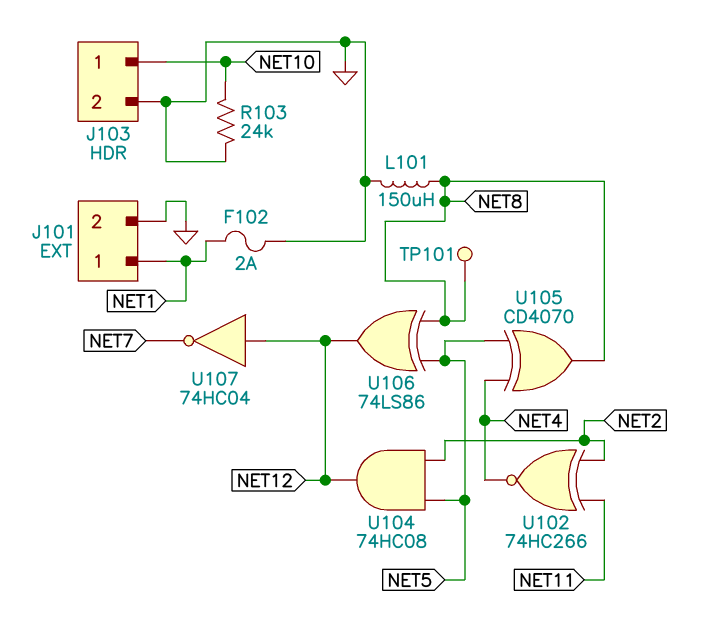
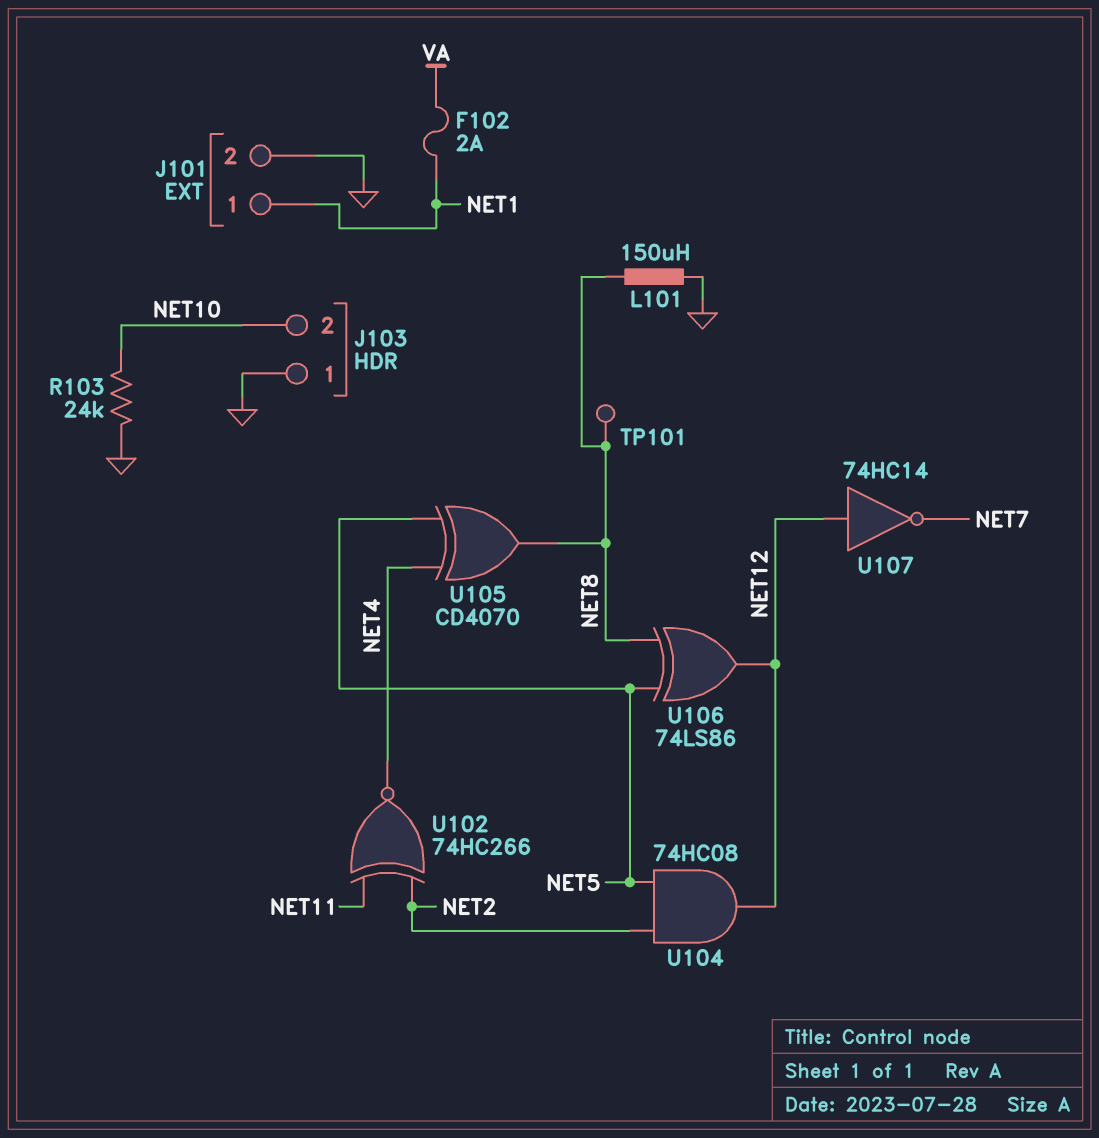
F102: 2A (GND, NET1) -> 2A (NET1, VA)
J103 pin 1: NET10 -> GND
J103 pin 2: GND -> NET10
U107: NOT 74HC04 (in NET12, out NET7) -> NOT 74HC14 (in NET12, out NET7)

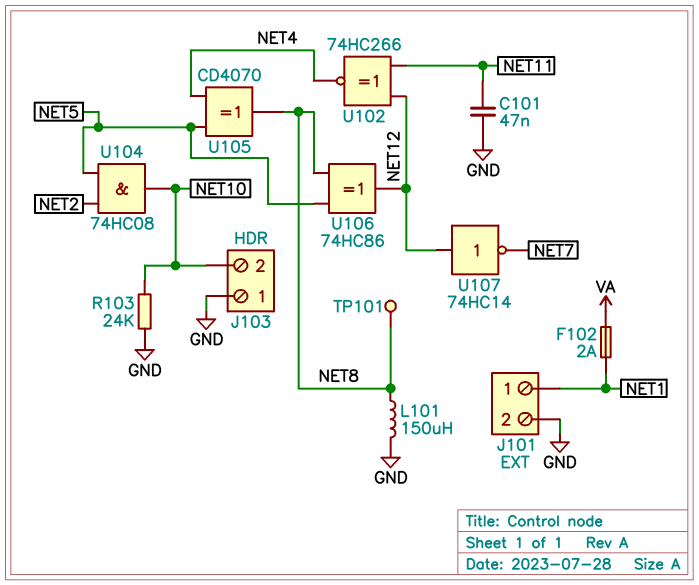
C101: none -> 47nF (GND, NET11)
U102: XNOR 74HC266 (in NET2, in NET11, out NET4) -> XNOR 74HC266 (in NET11, in NET12, out NET4)
U104: AND 74HC08 (in NET2, in NET5, out NET12) -> AND 74HC08 (in NET2, in NET5, out NET10)
U106: XOR 74LS86 (in NET5, in NET8, out NET12) -> XOR 74HC86 (in NET5, in NET8, out NET12)

